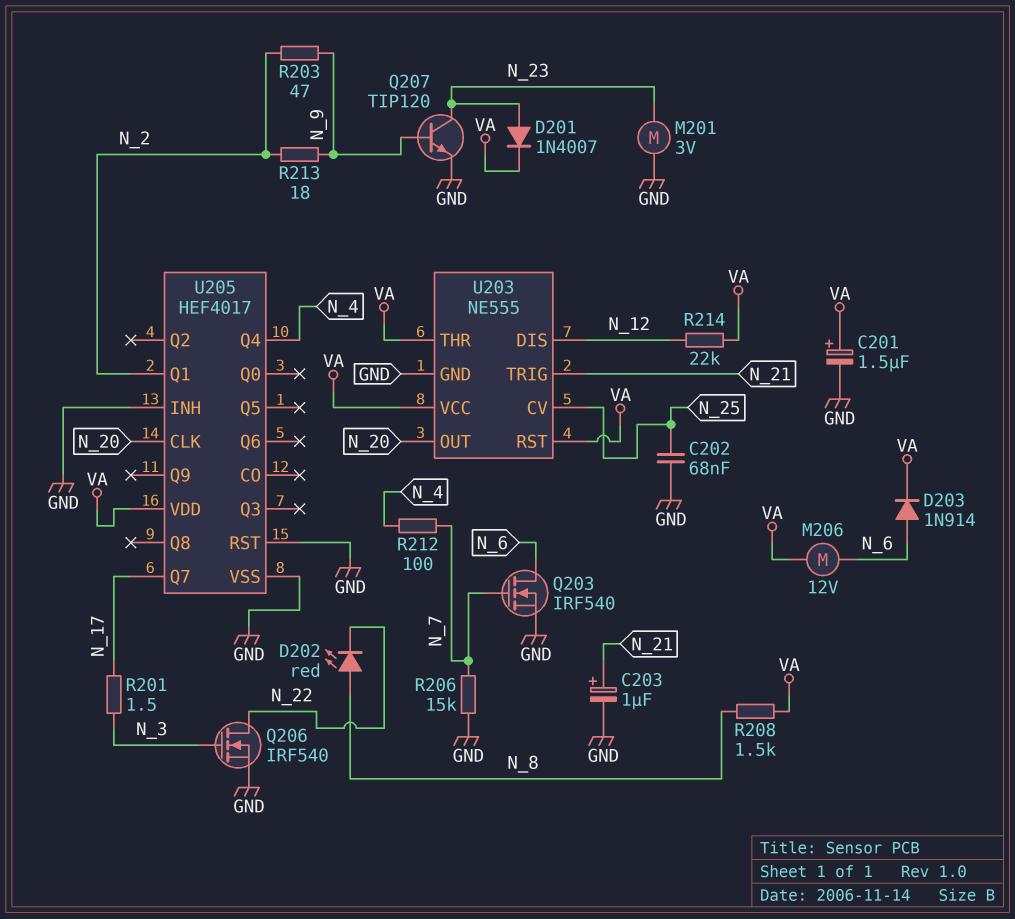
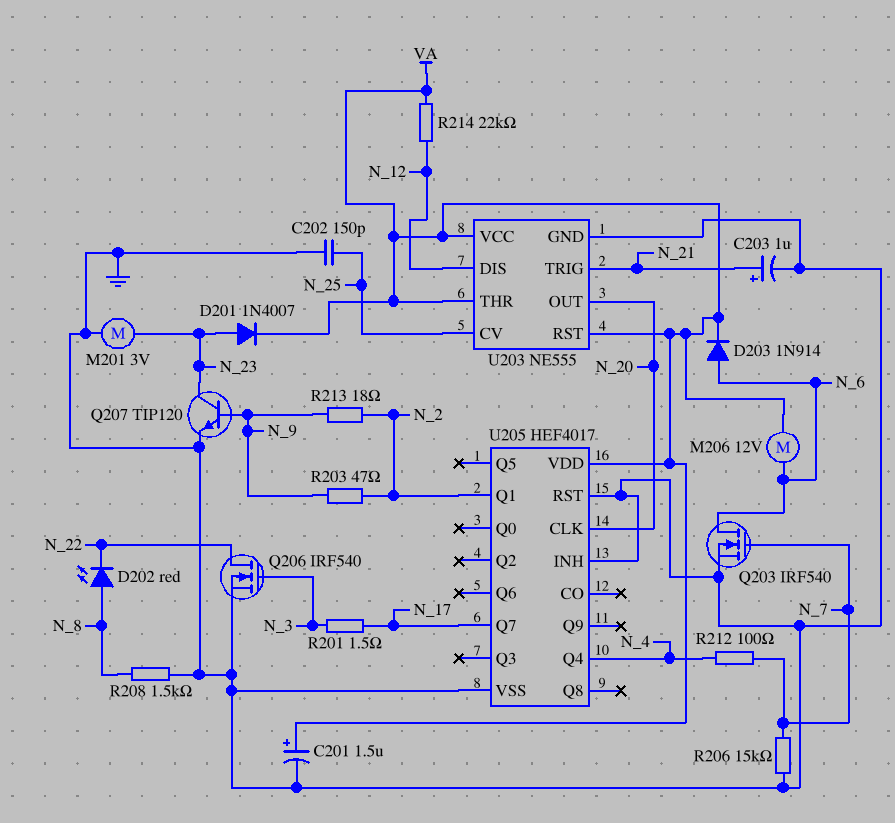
C202: 68nF (GND, N_25) -> 150pF (GND, N_25)
R208: 1.5k (N_8, VA) -> 1.5k (GND, N_8)

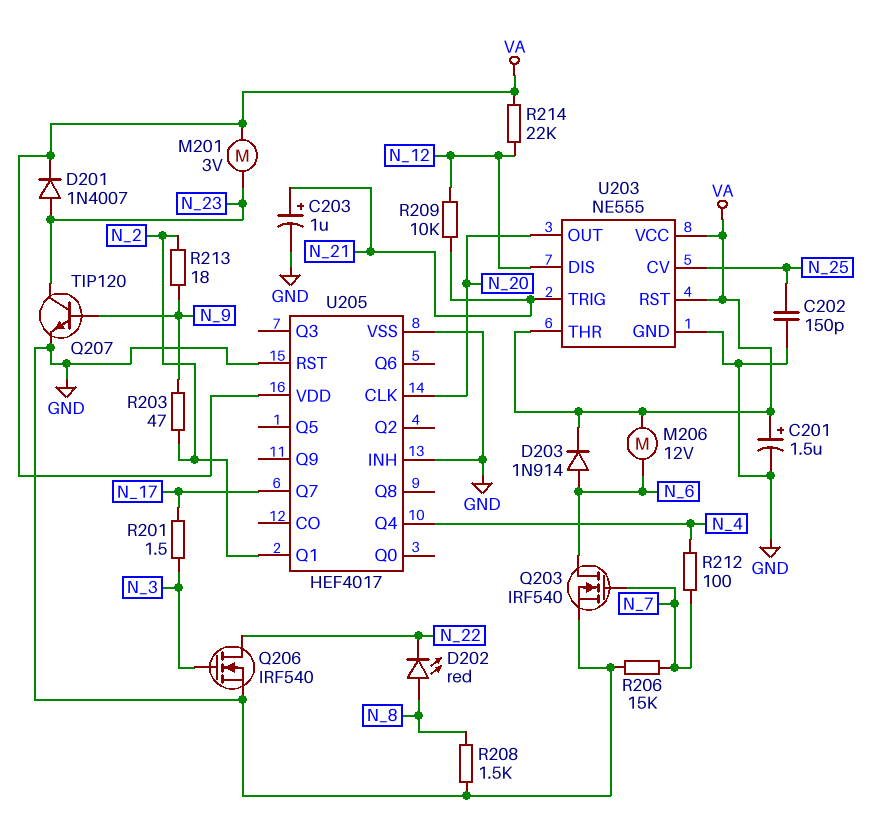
M201: motor 3V (GND, N_23) -> motor 3V (N_23, VA)
R209: none -> 10k (N_12, N_21)

